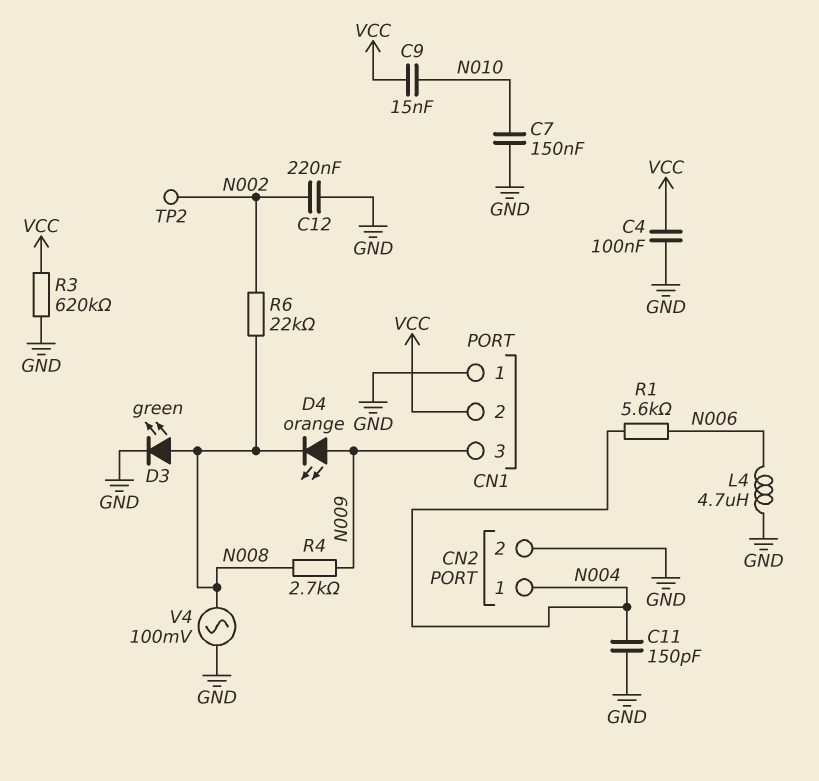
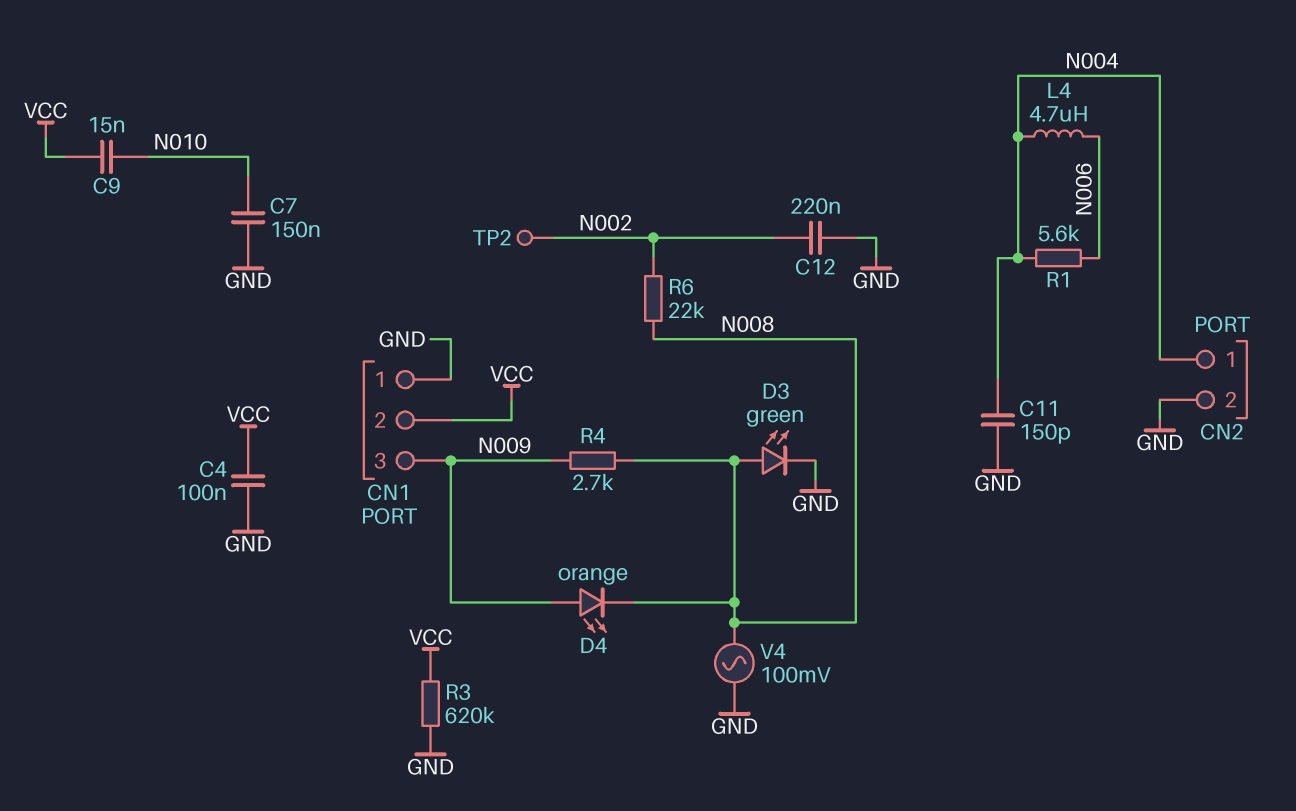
L4: 4.7uH (GND, N006) -> 4.7uH (N004, N006)

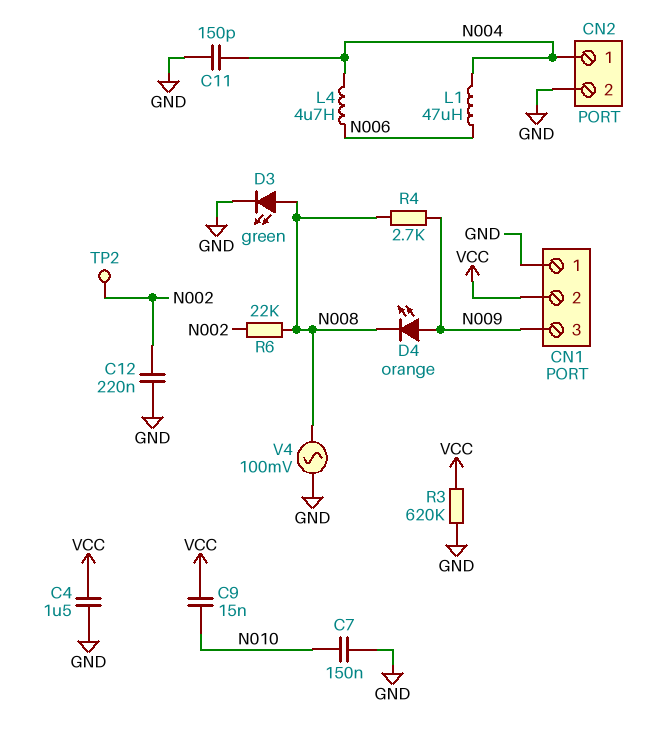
C4: 100nF (GND, VCC) -> 1.5uF (GND, VCC)
L1: none -> 47uH (N004, N006)
R1: 5.6k (N004, N006) -> none

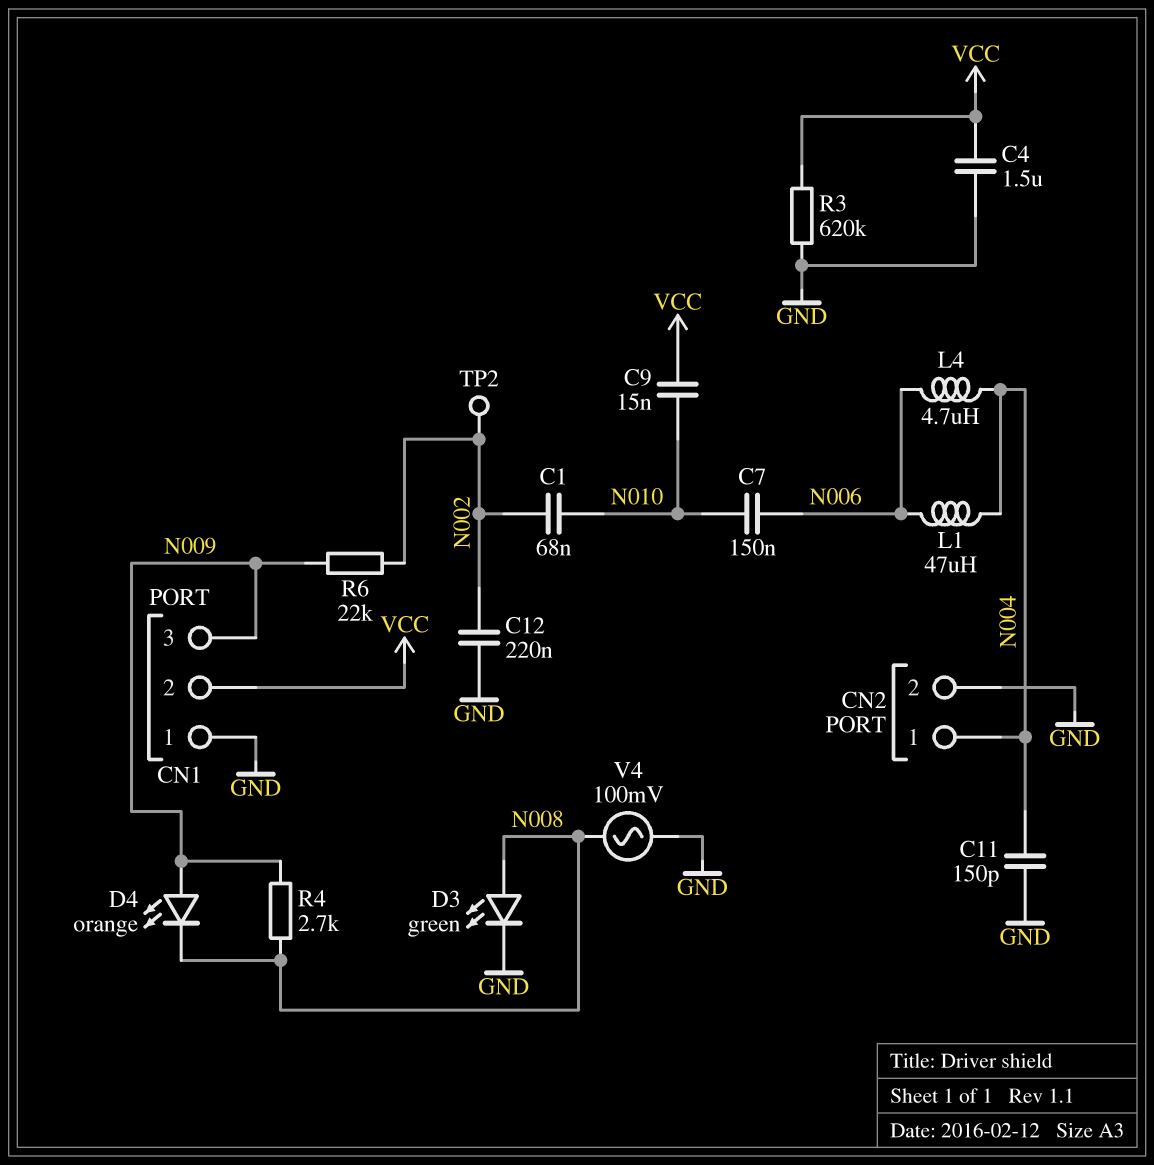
C1: none -> 68nF (N002, N010)
C7: 150nF (GND, N010) -> 150nF (N006, N010)
R6: 22k (N002, N008) -> 22k (N002, N009)

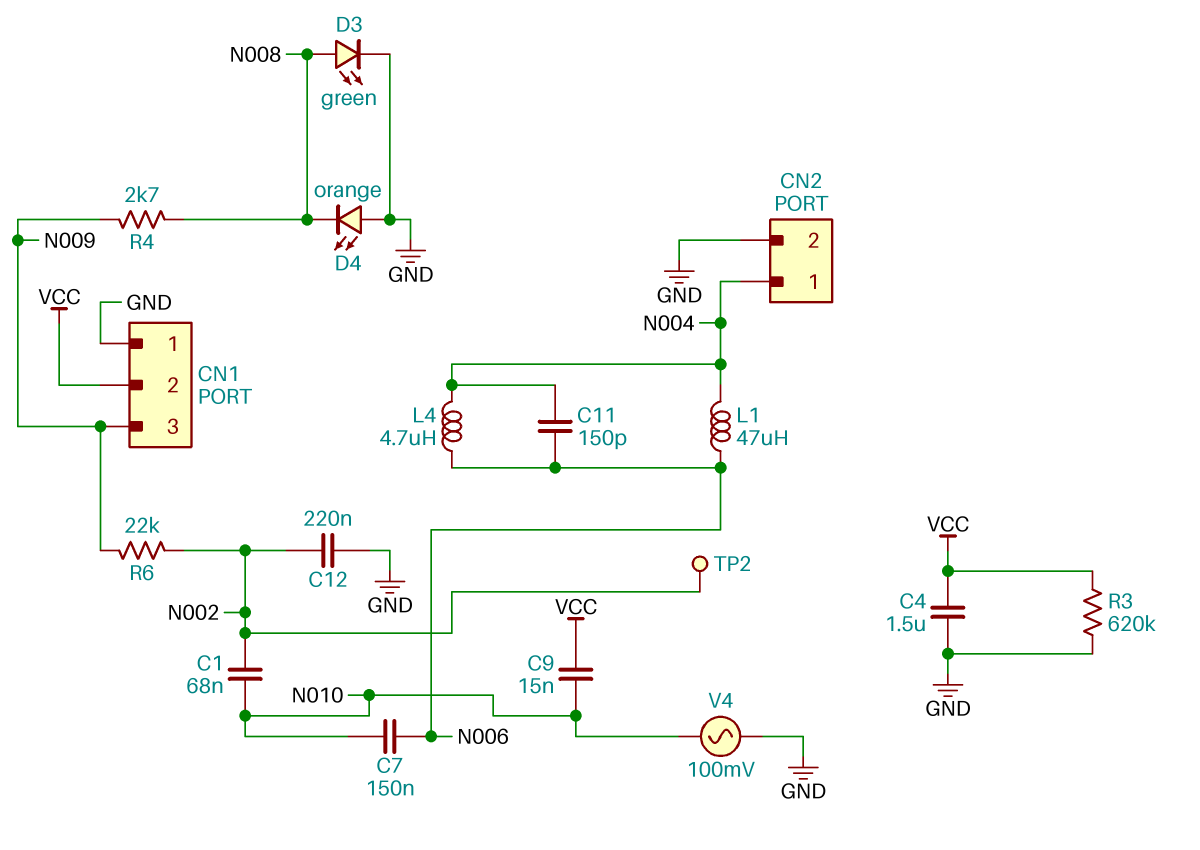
C11: 150pF (GND, N004) -> 150pF (N004, N006)
D4: LED orange (A N009, K N008) -> LED orange (A GND, K N008)
V4: AC 100mV (GND, N008) -> AC 100mV (GND, N010)

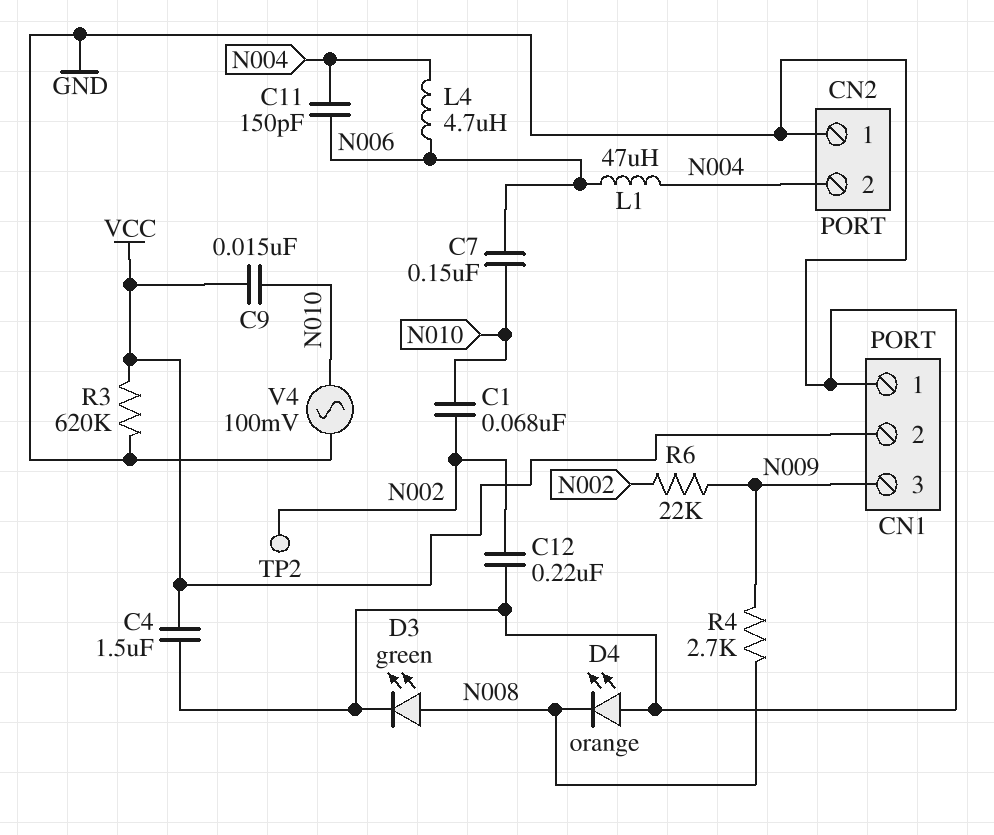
CN2 pin 1: N004 -> GND
CN2 pin 2: GND -> N004

